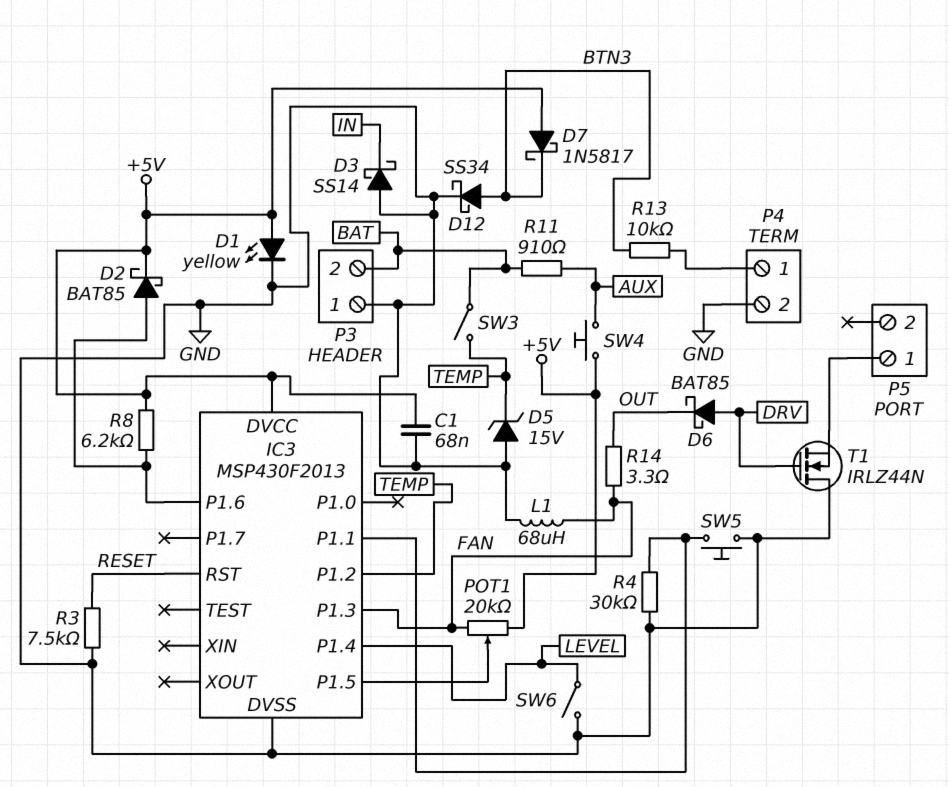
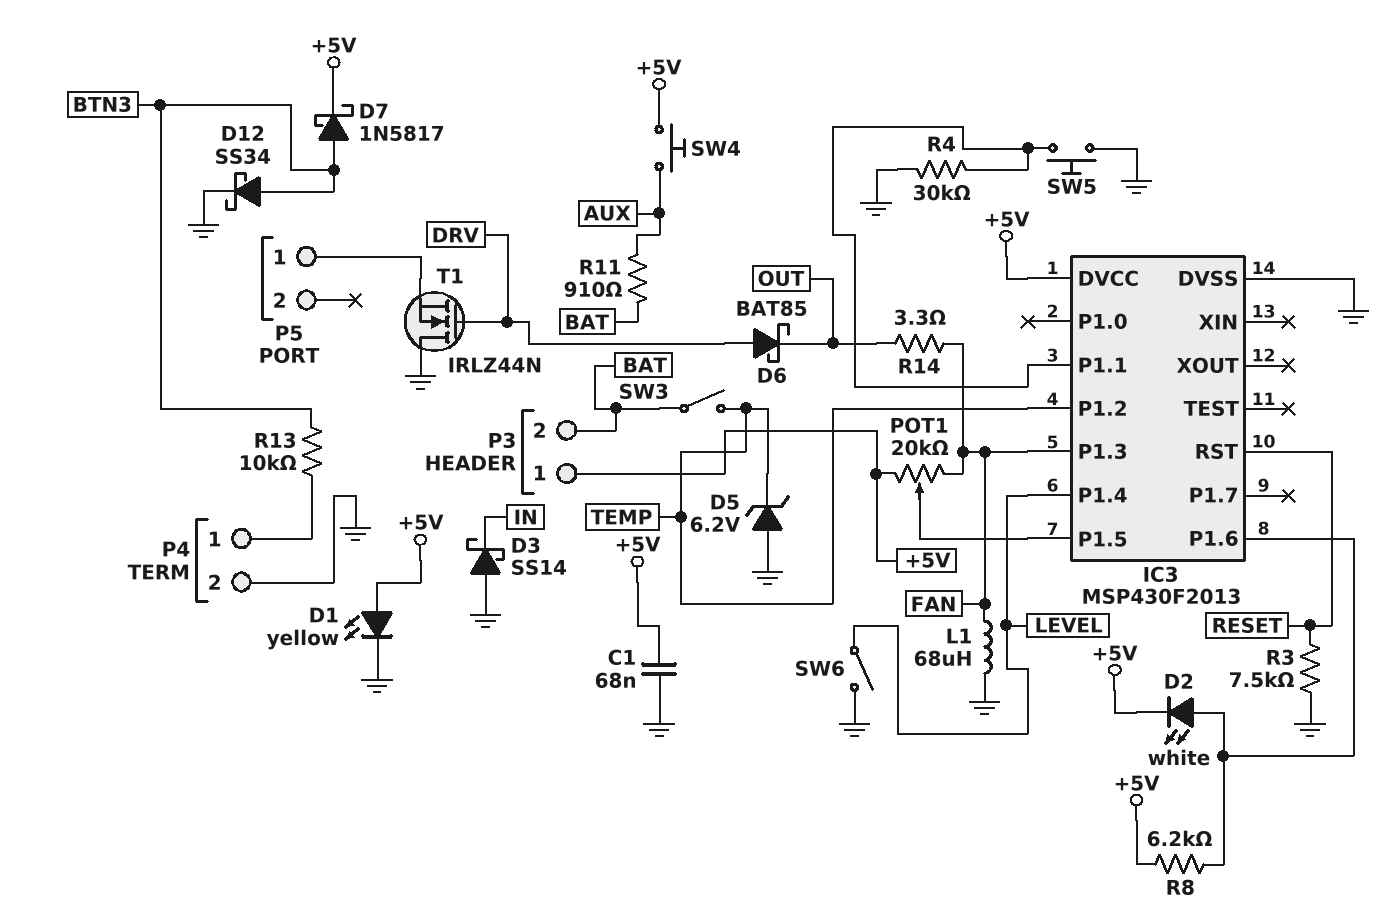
D2: schottky BAT85 (A IC3/P1.6, K +5V) -> LED white (A IC3/P1.6, K +5V)
D5: zener 15V (A GND, K TEMP) -> zener 6.2V (A GND, K TEMP)
D7: schottky 1N5817 (A +5V, K BTN3) -> schottky 1N5817 (A BTN3, K +5V)
P3 pin 1: GND -> +5V

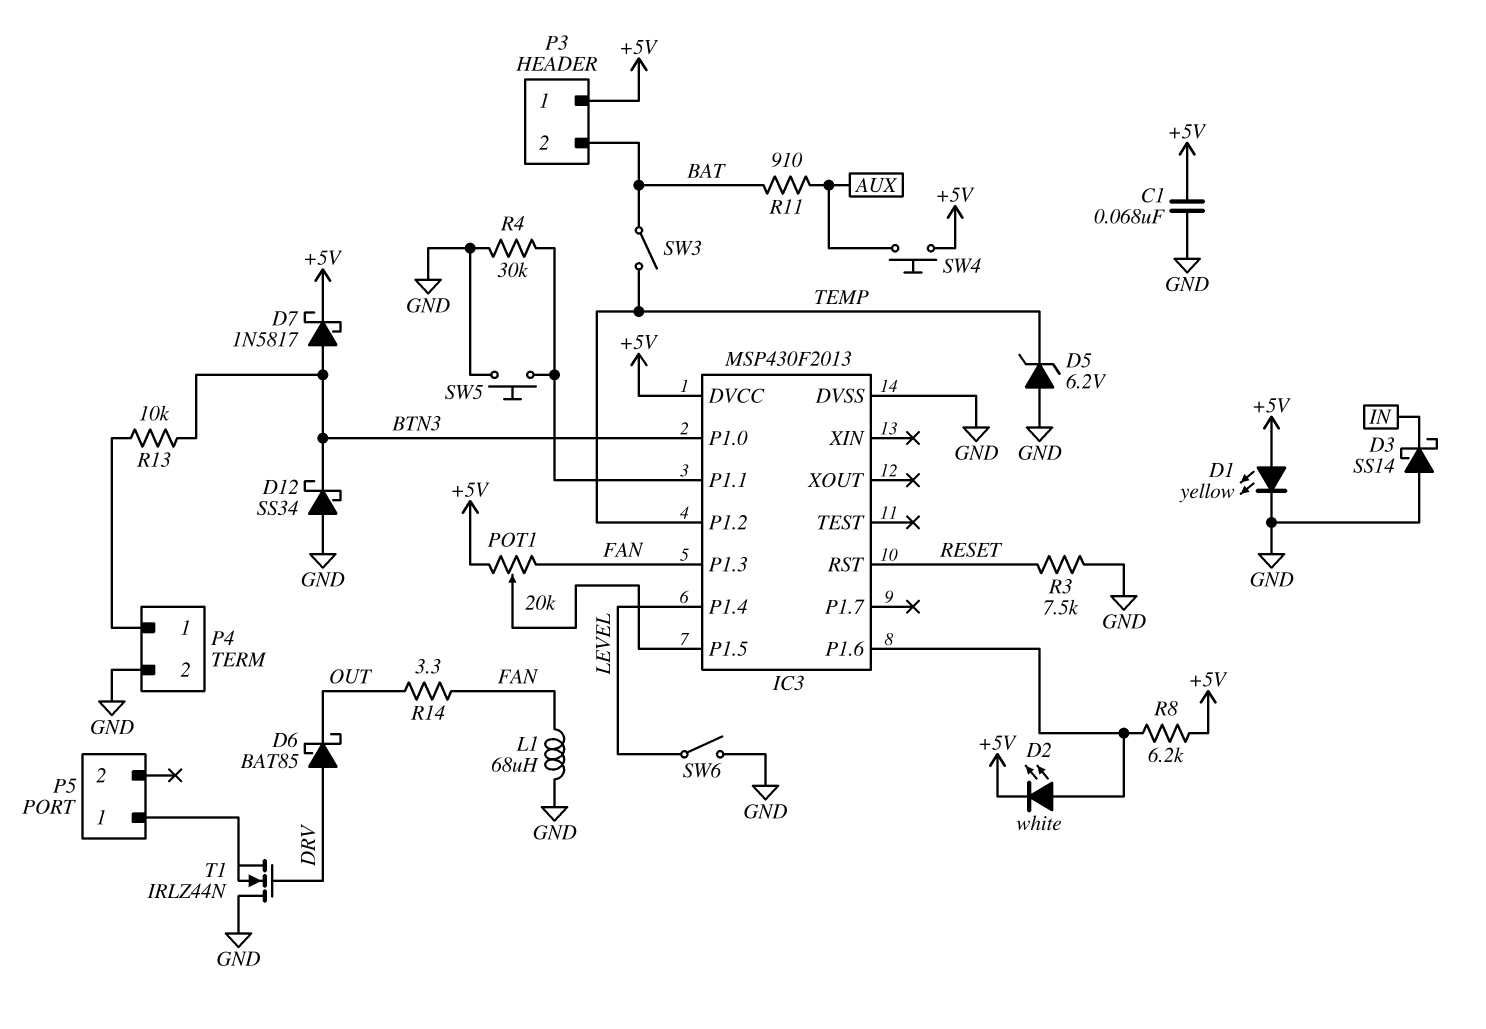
D12: schottky SS34 (A BTN3, K GND) -> schottky SS34 (A GND, K BTN3)
IC3 pin P1.0: none -> BTN3

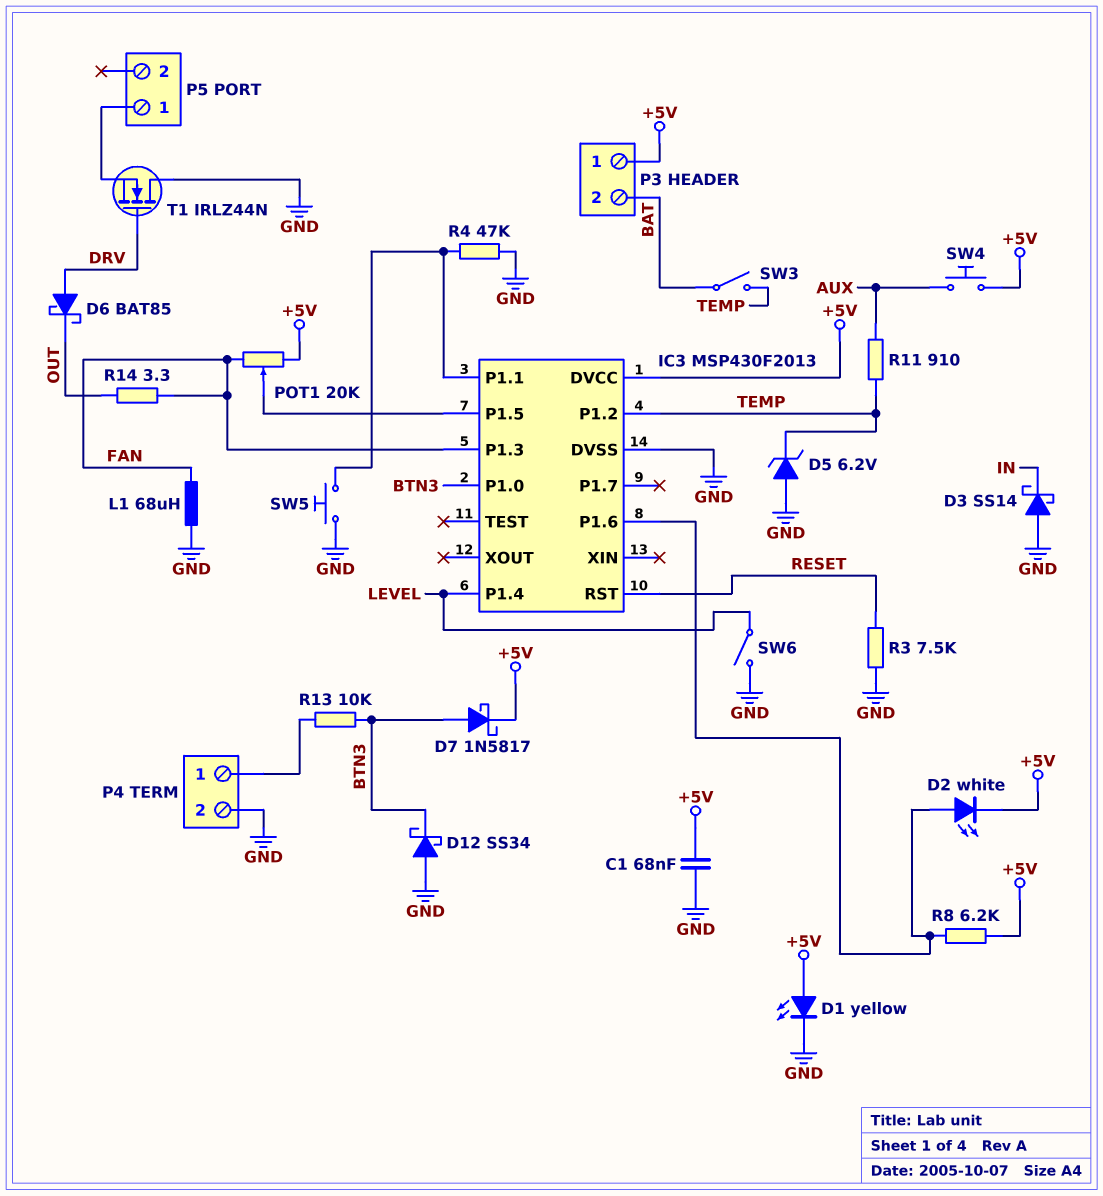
R4: 30k (GND, IC3/P1.1) -> 47k (GND, IC3/P1.1)
R11: 910 (AUX, BAT) -> 910 (AUX, TEMP)

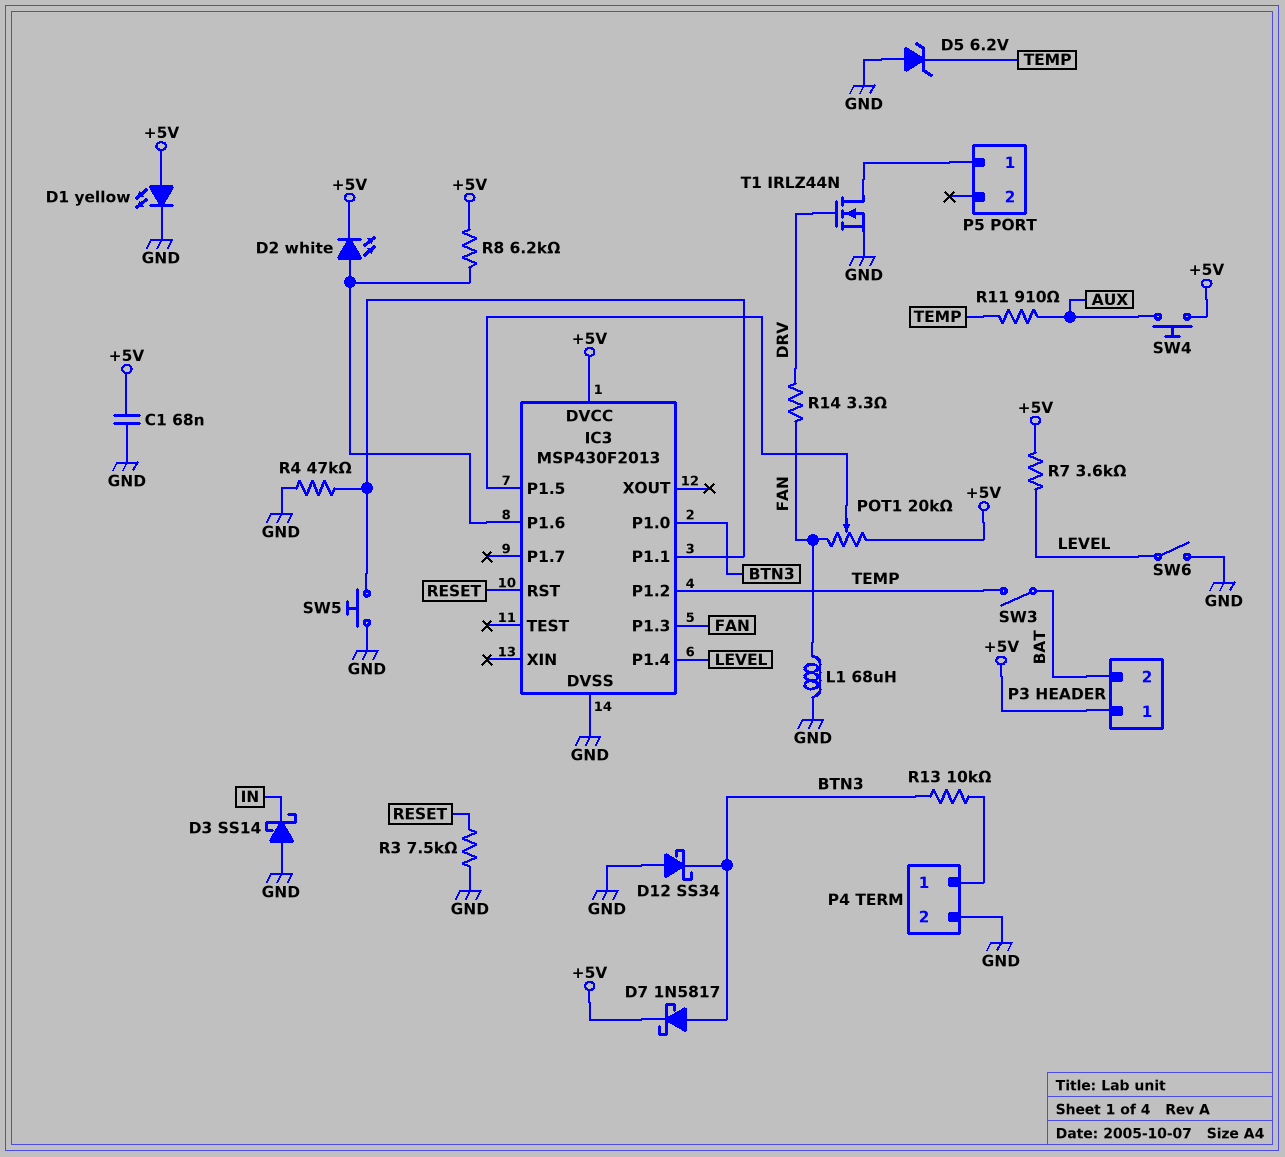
D6: schottky BAT85 (A DRV, K OUT) -> none
R7: none -> 3.6k (+5V, LEVEL)
R14: 3.3 (FAN, OUT) -> 3.3 (DRV, FAN)
T1: NMOS IRLZ44N (G DRV, D GND, S P5/1) -> NMOS IRLZ44N (G DRV, D P5/1, S GND)

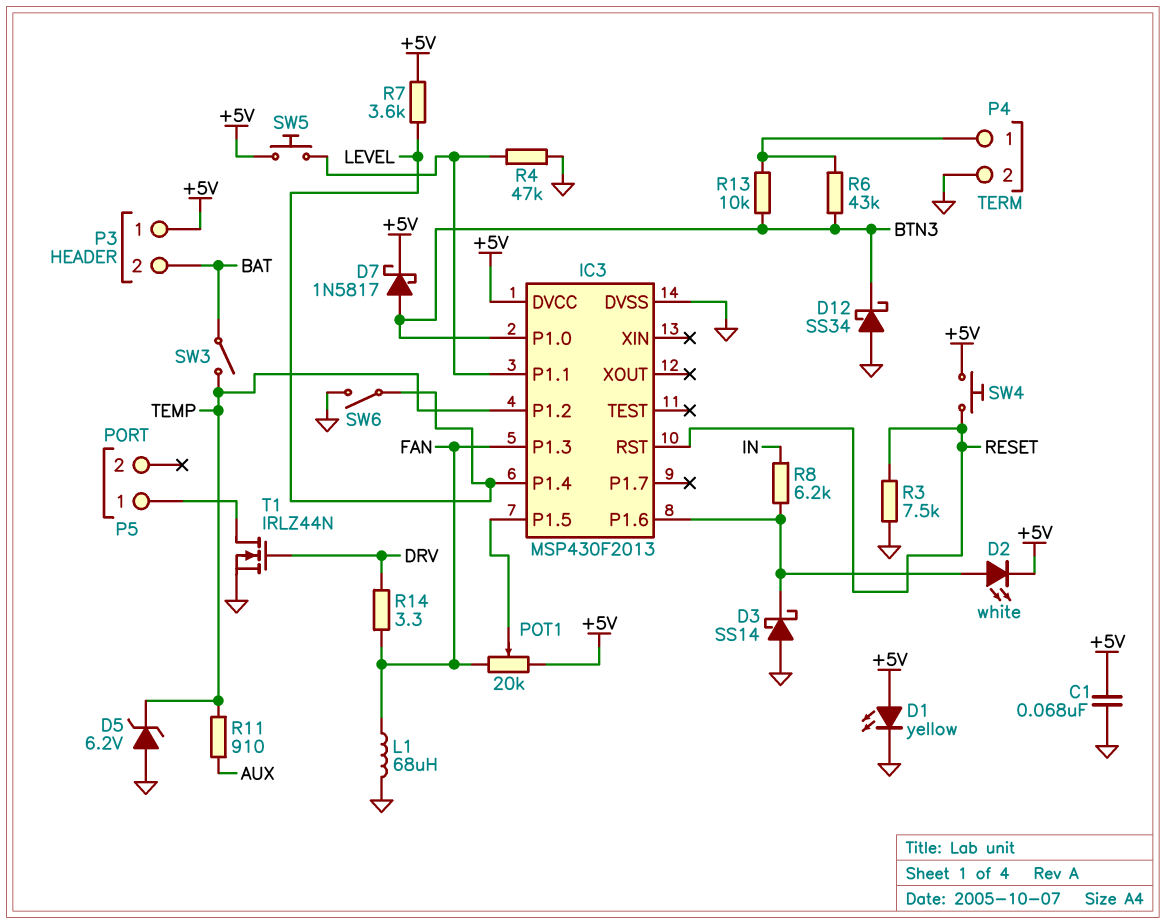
D3: schottky SS14 (A GND, K IN) -> schottky SS14 (A GND, K IC3/P1.6)
R6: none -> 43k (BTN3, P4/1)
R8: 6.2k (+5V, IC3/P1.6) -> 6.2k (IC3/P1.6, IN)
SW4: button (+5V, AUX) -> button (+5V, RESET)
SW5: button (GND, IC3/P1.1) -> button (+5V, IC3/P1.1)

